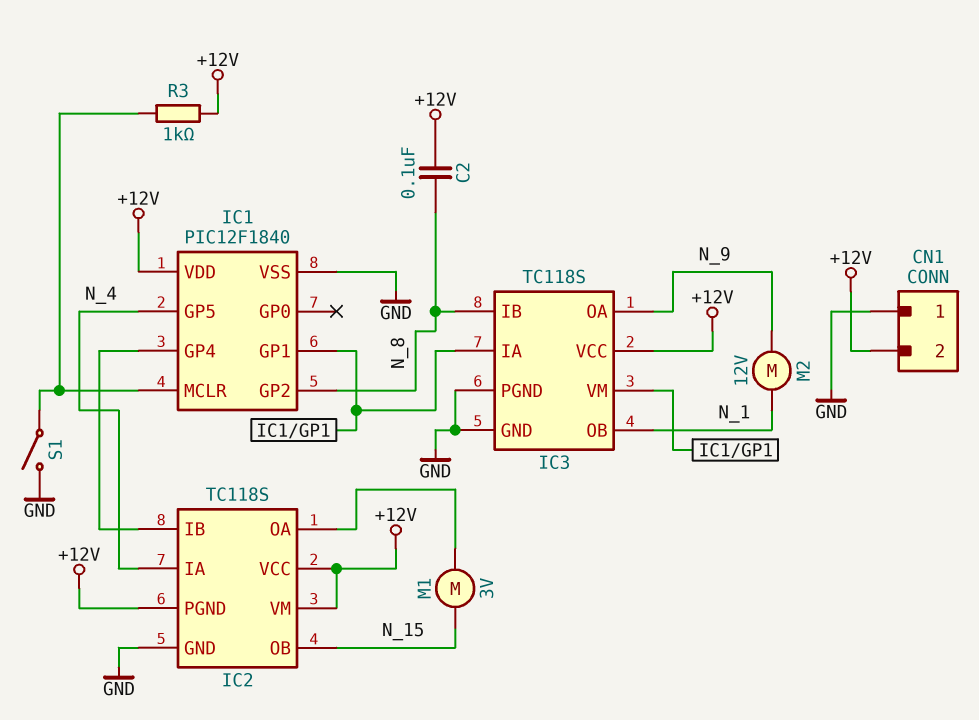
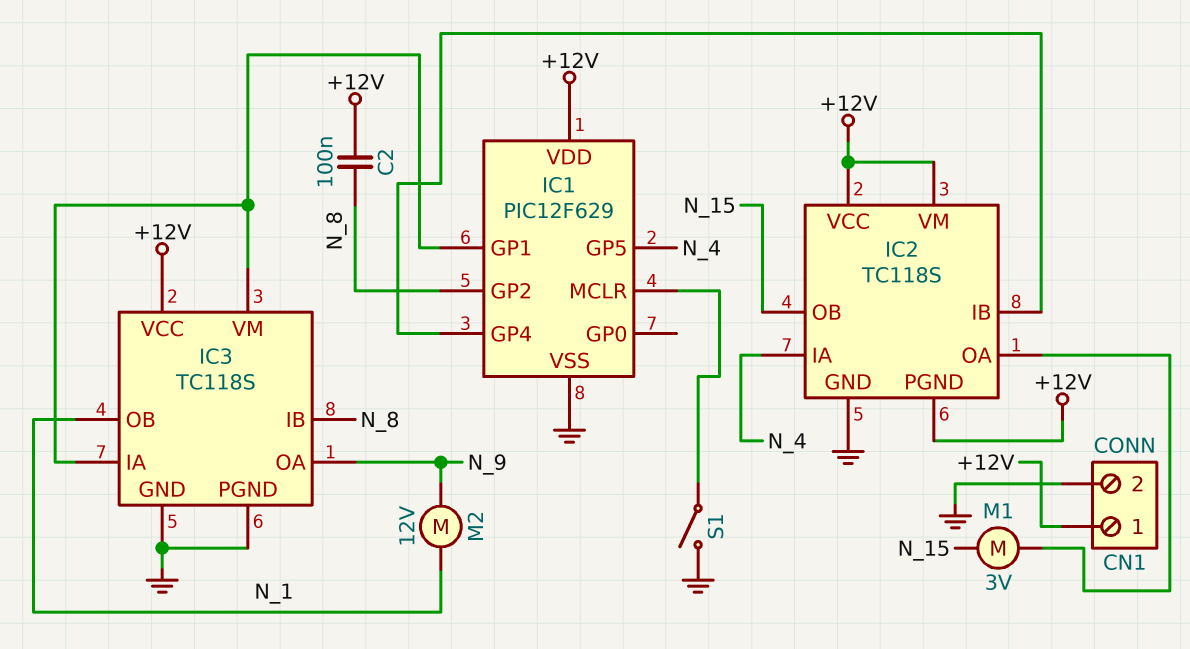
CN1 pin 1: GND -> +12V
CN1 pin 2: +12V -> GND
IC1: PIC12F1840 -> PIC12F629
R3: 1k (+12V, IC1/MCLR) -> none

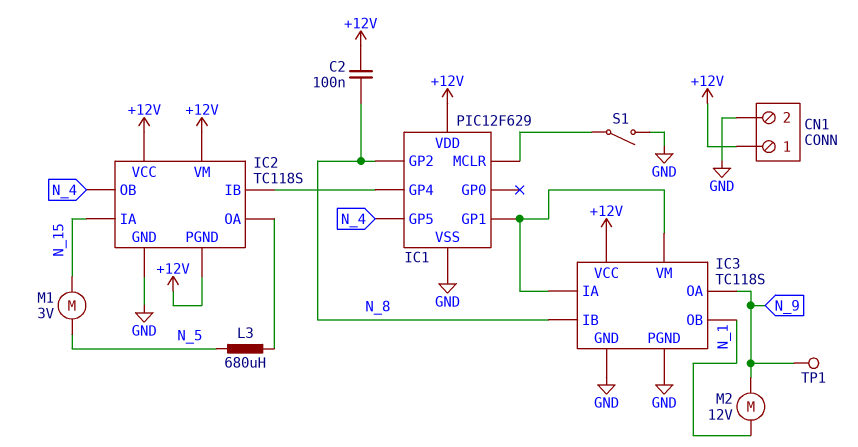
IC2 pin IA: N_4 -> N_15
IC2 pin OB: N_15 -> N_4
L3: none -> 680uH (IC2/OA, N_5)
M1: motor 3V (IC2/OA, N_15) -> motor 3V (N_5, N_15)
TP1: none -> test point (N_9)

